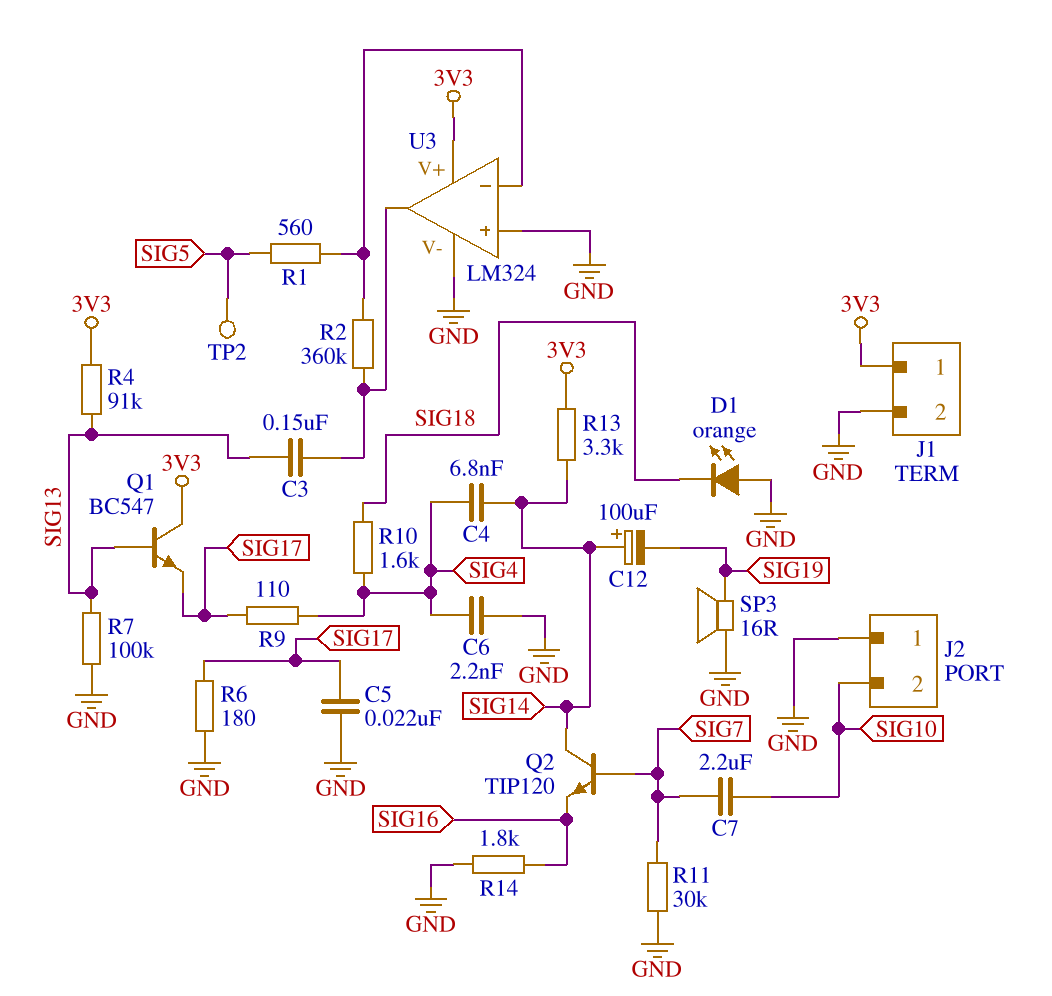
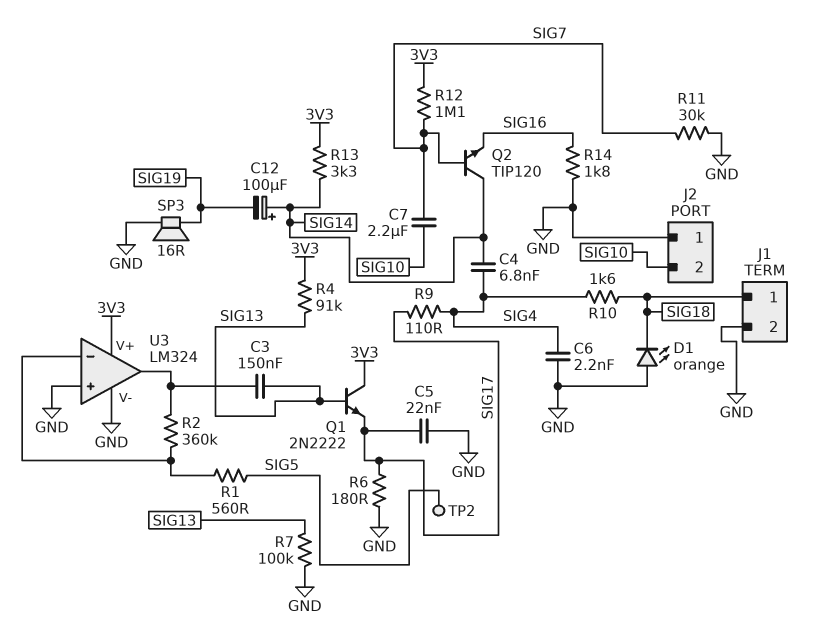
J1 pin 1: 3V3 -> SIG18
Q1: NPN BC547 (B SIG13, C 3V3, E SIG17) -> NPN 2N2222 (B SIG13, C 3V3, E SIG17)
R12: none -> 1.1M (3V3, SIG7)

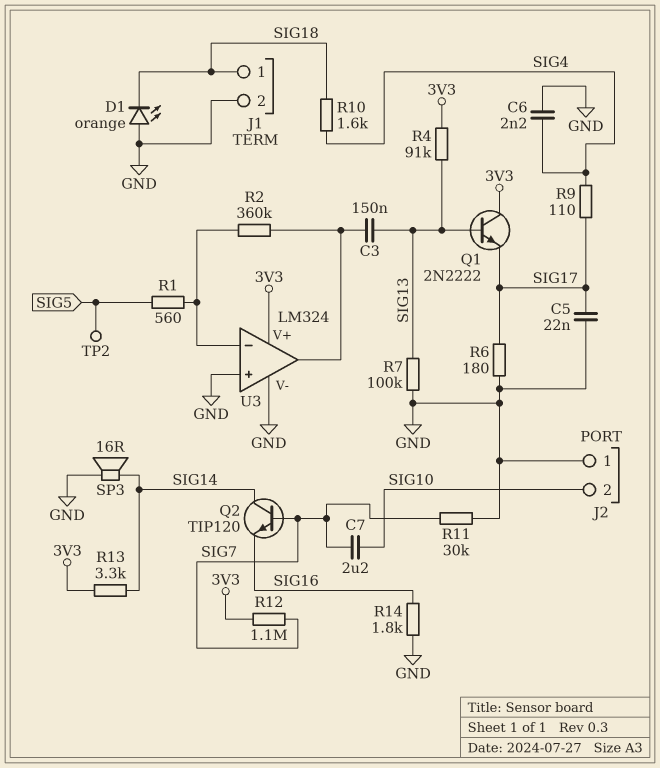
C4: 6.8nF (SIG4, SIG14) -> none
C12: 100uF (plus SIG14, minus SIG19) -> none
SP3: speaker 16R (GND, SIG19) -> speaker 16R (GND, SIG14)

